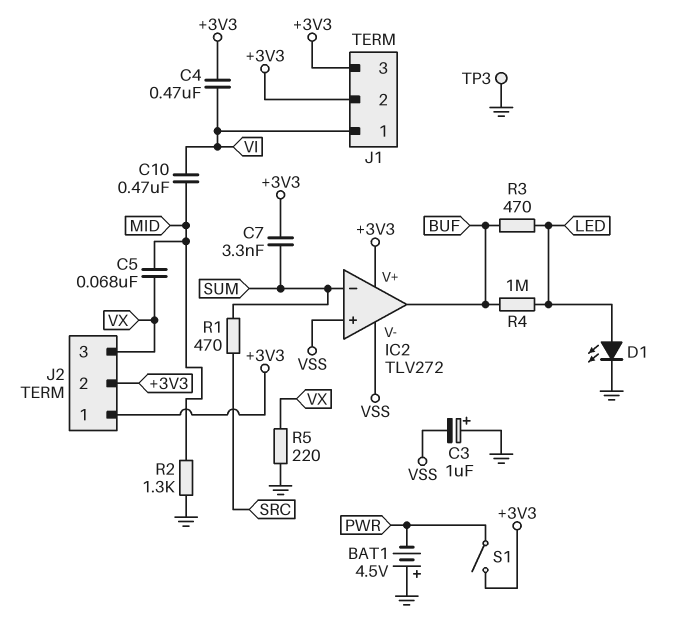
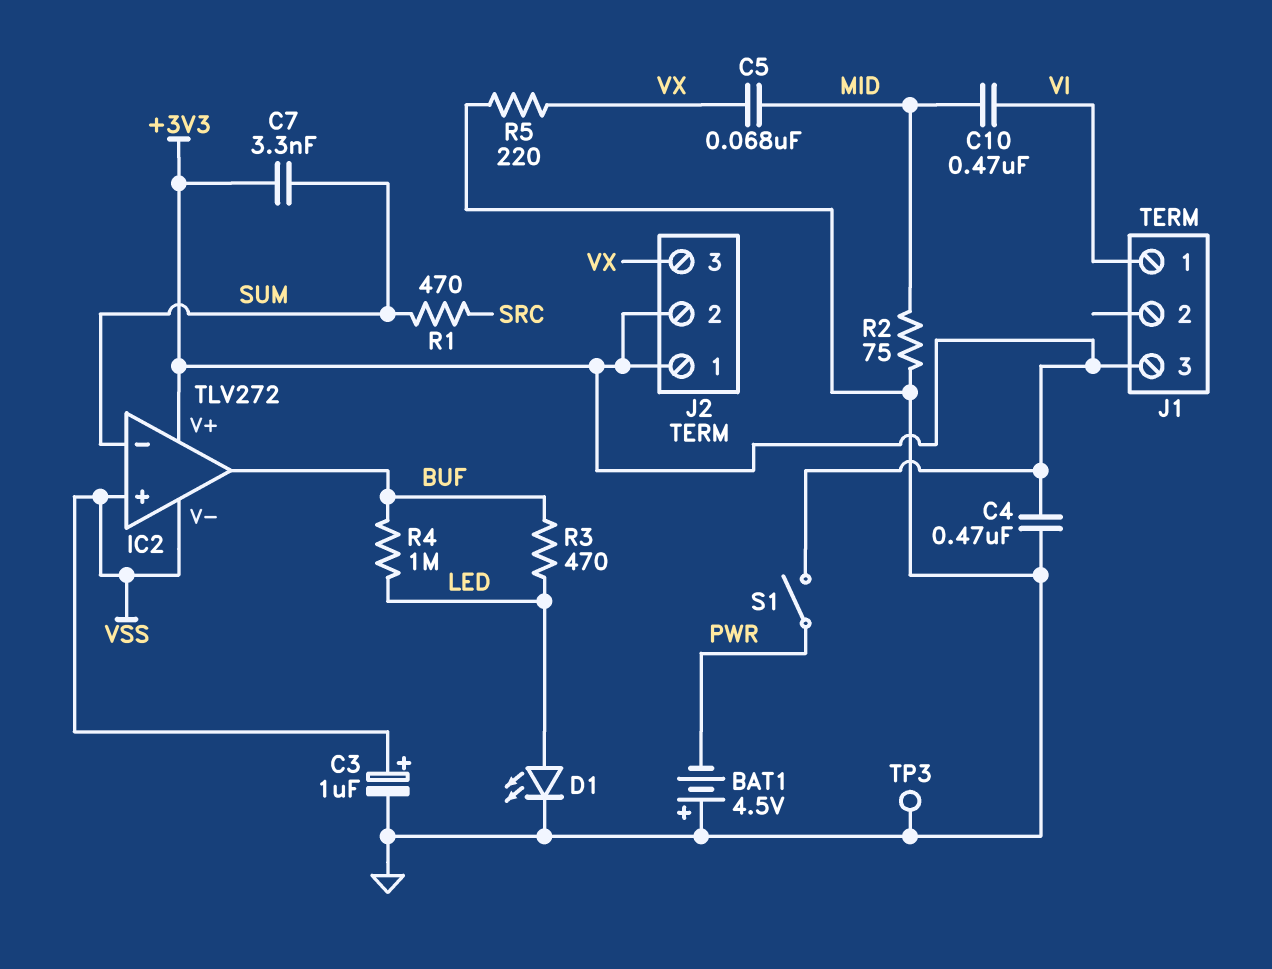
C3: 1uF (plus GND, minus VSS) -> 1uF (plus VSS, minus GND)
C4: 470nF (+3V3, VI) -> 470nF (+3V3, GND)
J1 pin 2: +3V3 -> none
R2: 1.3k (GND, MID) -> 75 (GND, MID)

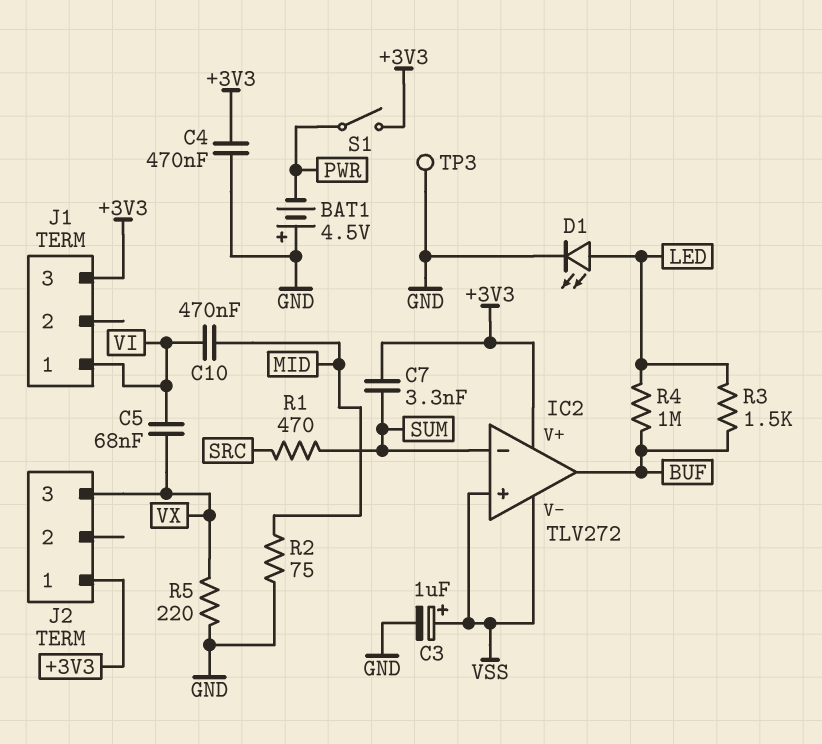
C5: 68nF (MID, VX) -> 68nF (VI, VX)
J2 pin 2: +3V3 -> none
R3: 470 (BUF, LED) -> 1.5k (BUF, LED)

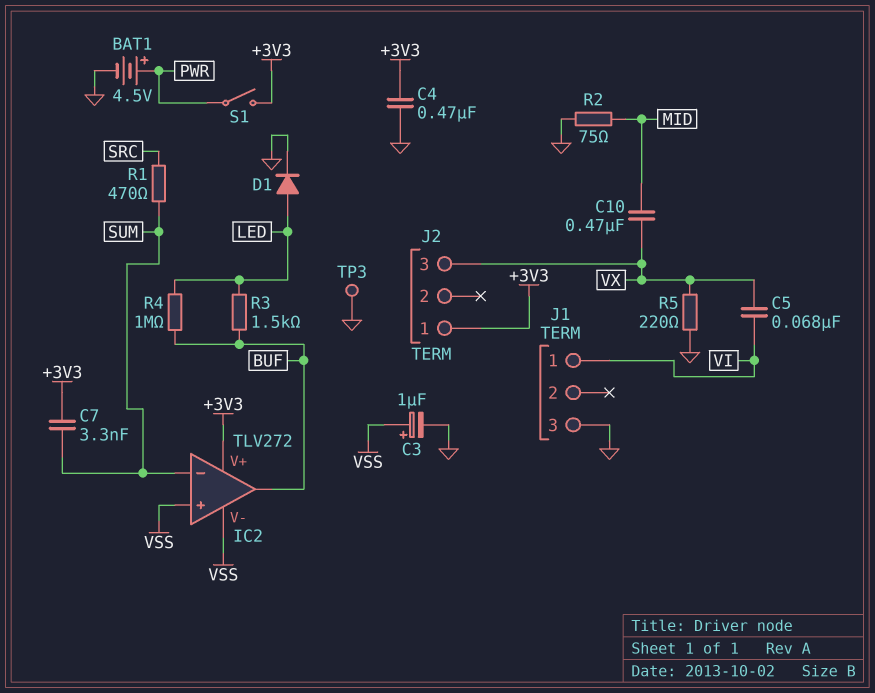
BAT1: 4.5V (plus GND, minus PWR) -> 4.5V (plus PWR, minus GND)
C10: 470nF (MID, VI) -> 470nF (MID, VX)
D1: LED (A LED, K GND) -> diode (A LED, K GND)
J1 pin 3: +3V3 -> GND

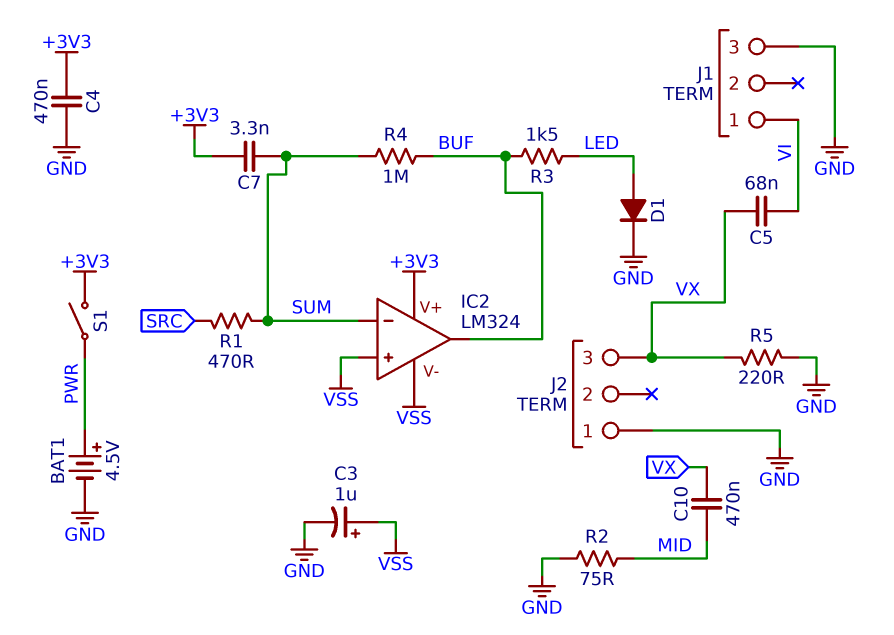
IC2: TLV272 -> LM324
J2 pin 1: +3V3 -> GND
R4: 1M (BUF, LED) -> 1M (BUF, SUM)
TP3: test point (GND) -> none

